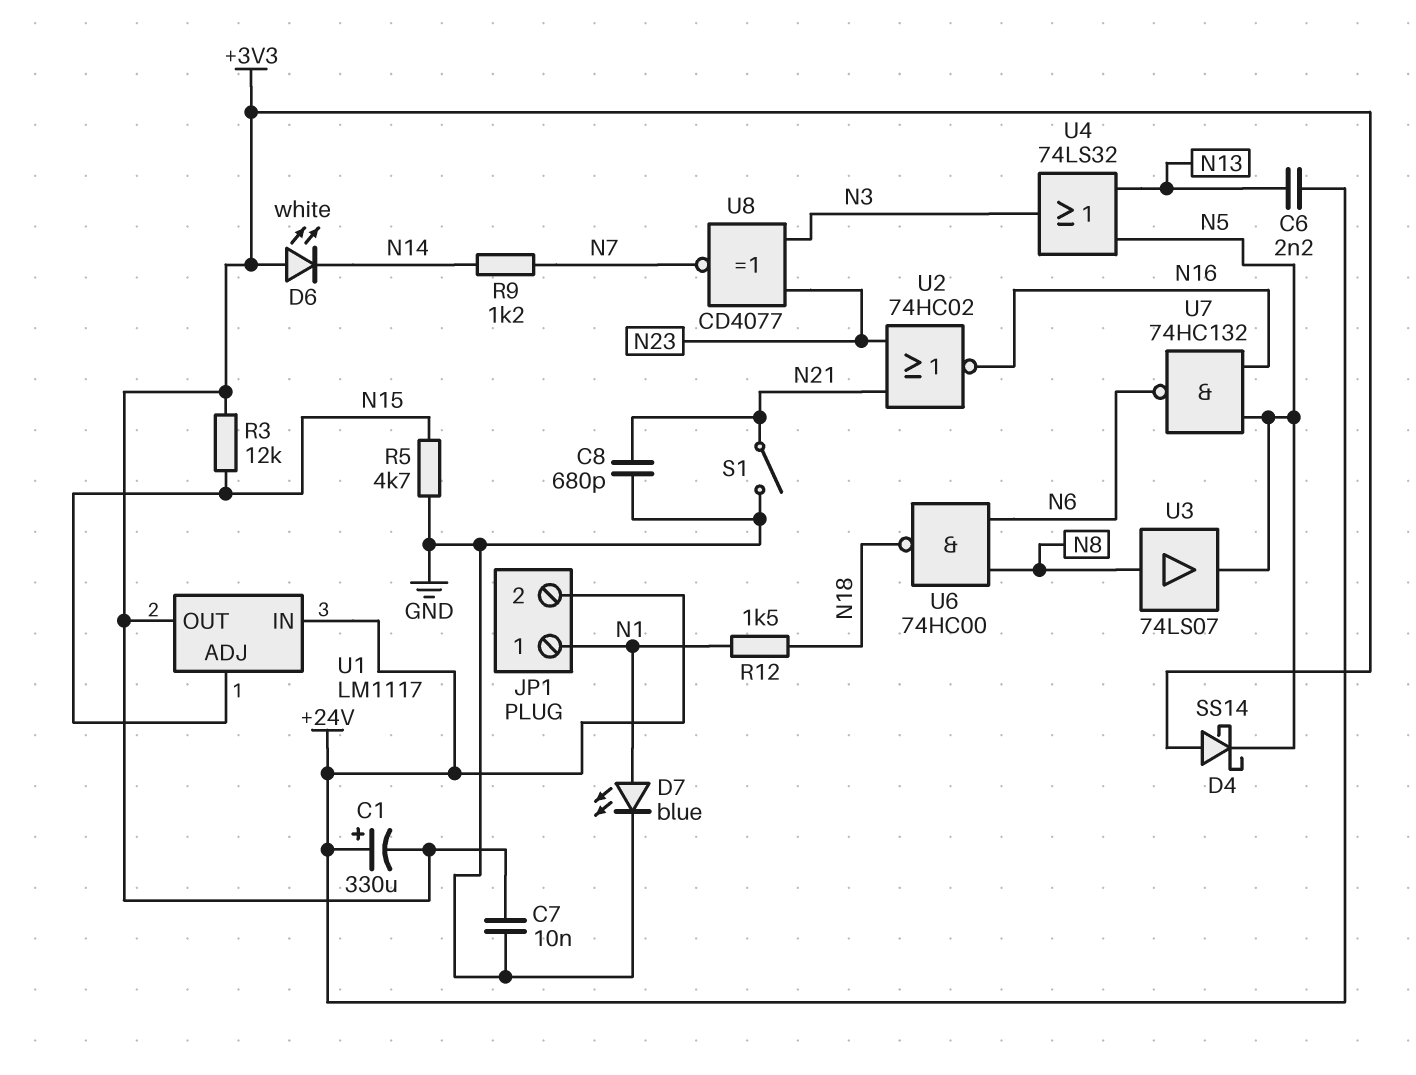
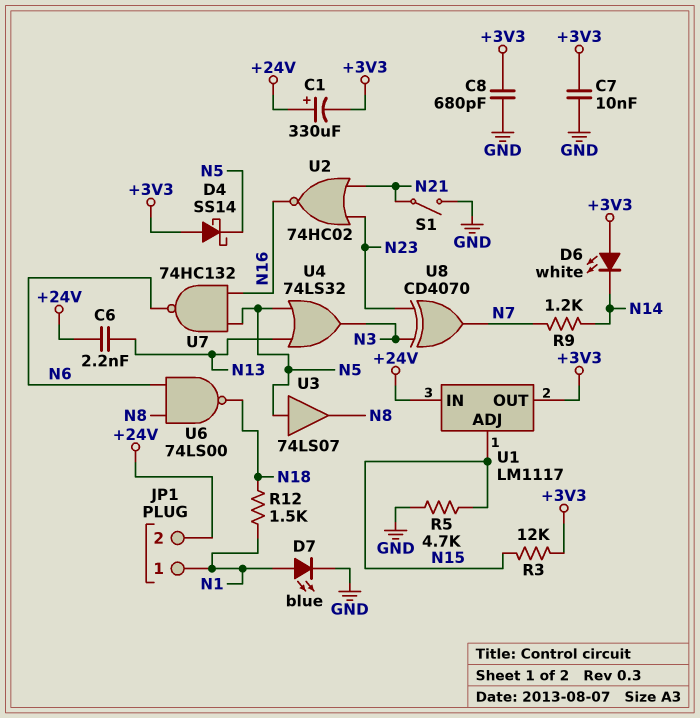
C8: 680pF (GND, N21) -> 680pF (+3V3, GND)
U3: buffer 74LS07 (in N8, out N5) -> buffer 74LS07 (in N5, out N8)
U6: NAND 74HC00 (in N6, in N8, out N18) -> NAND 74LS00 (in N6, in N8, out N18)
U8: XNOR CD4077 (in N3, in N23, out N7) -> XOR CD4070 (in N3, in N23, out N7)

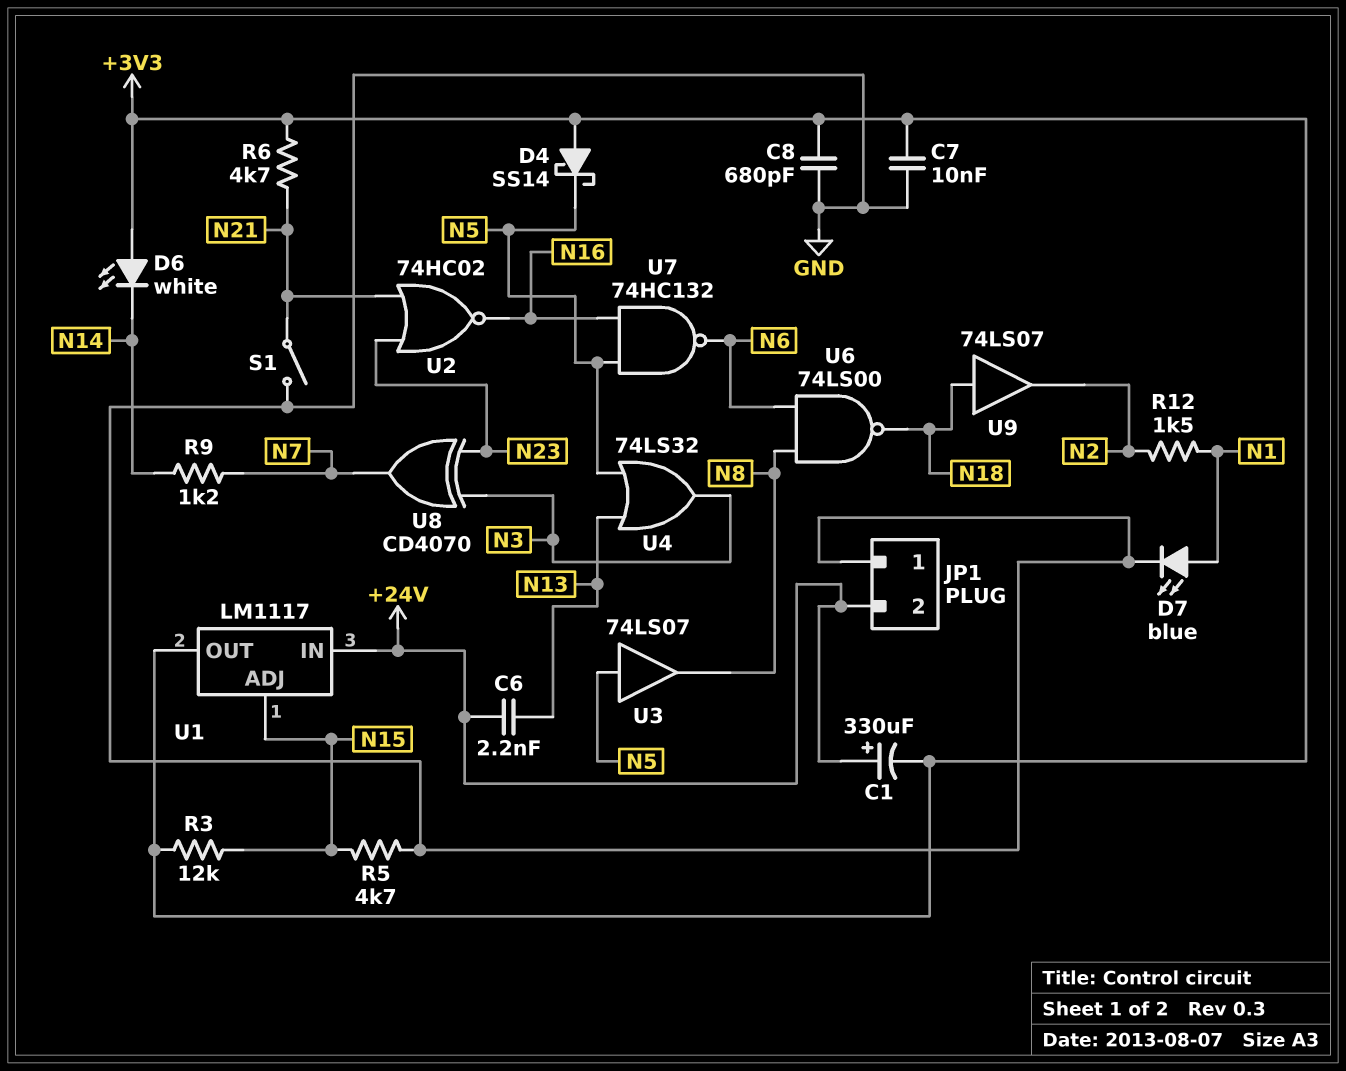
JP1 pin 1: N1 -> GND
R6: none -> 4.7k (+3V3, N21)
R12: 1.5k (N1, N18) -> 1.5k (N1, N2)
U9: none -> buffer 74LS07 (in N18, out N2)

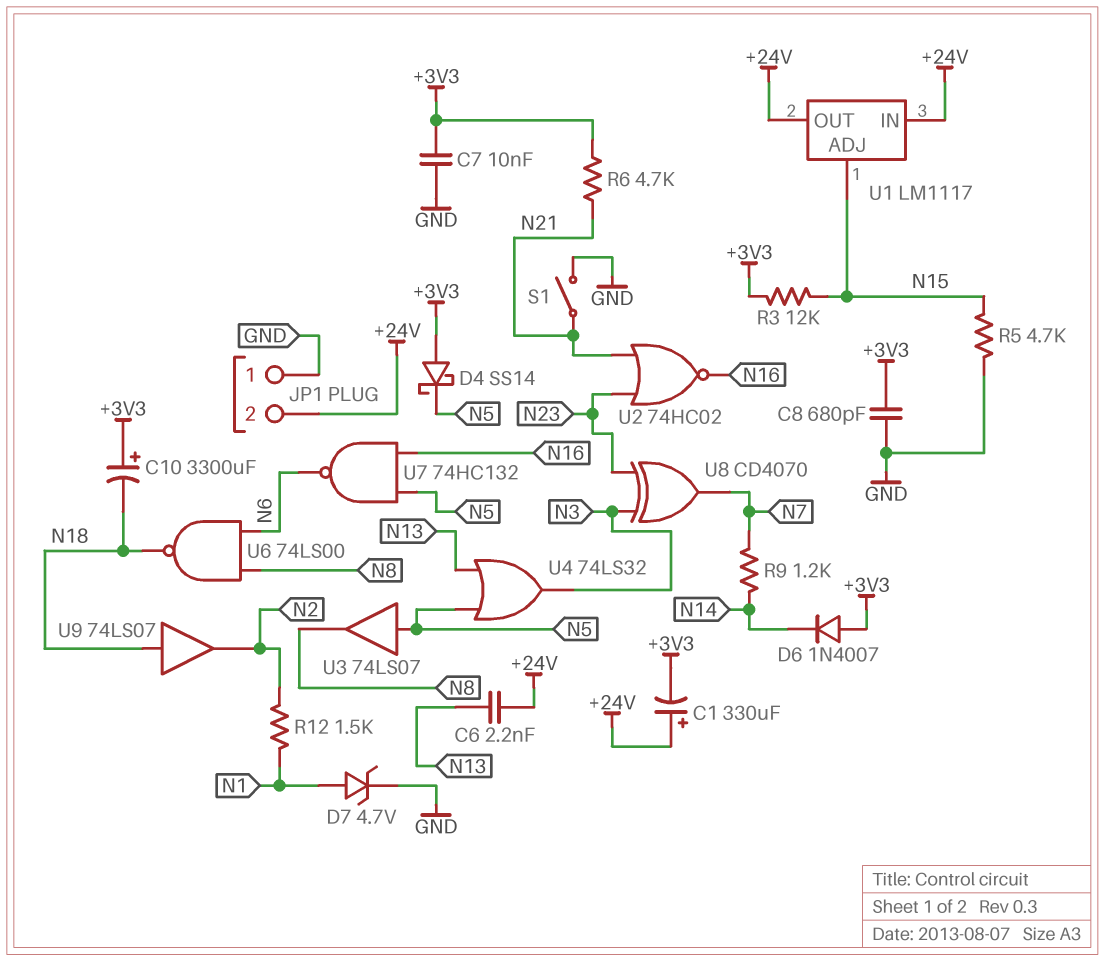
C10: none -> 3300uF (plus +3V3, minus N18)
D6: LED white (A +3V3, K N14) -> diode 1N4007 (A +3V3, K N14)
D7: LED blue (A N1, K GND) -> zener 4.7V (A N1, K GND)
U1 pin OUT: +3V3 -> +24V

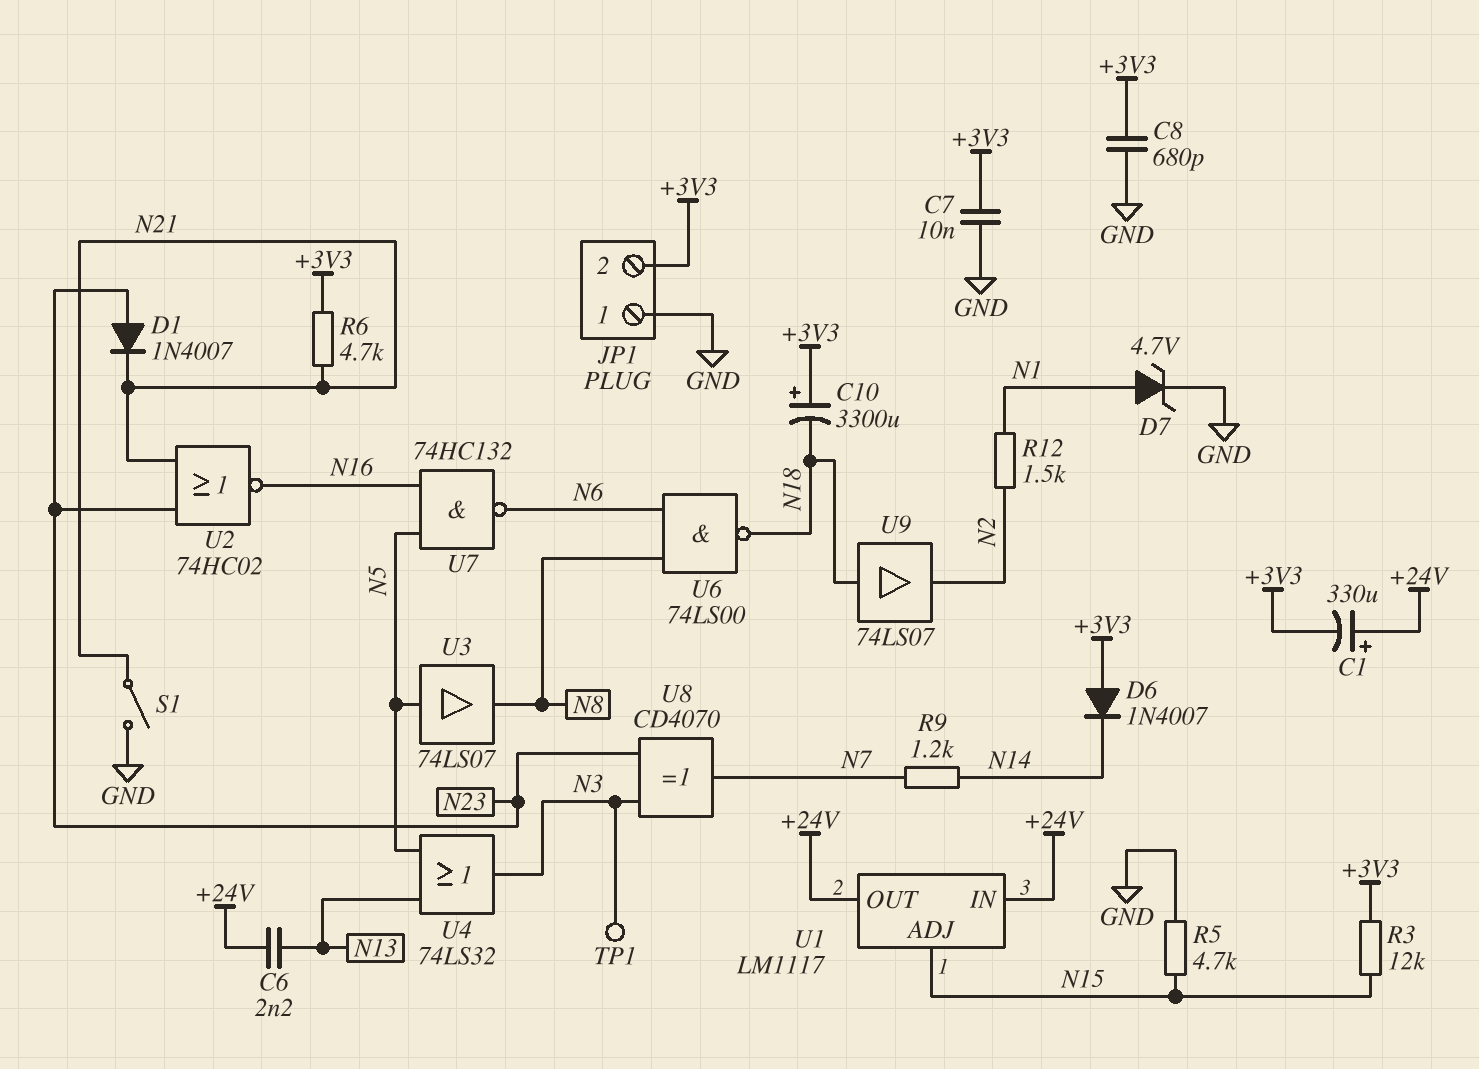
D1: none -> diode 1N4007 (A N23, K N21)
D4: schottky SS14 (A +3V3, K N5) -> none
JP1 pin 2: +24V -> +3V3
TP1: none -> test point (N3)

